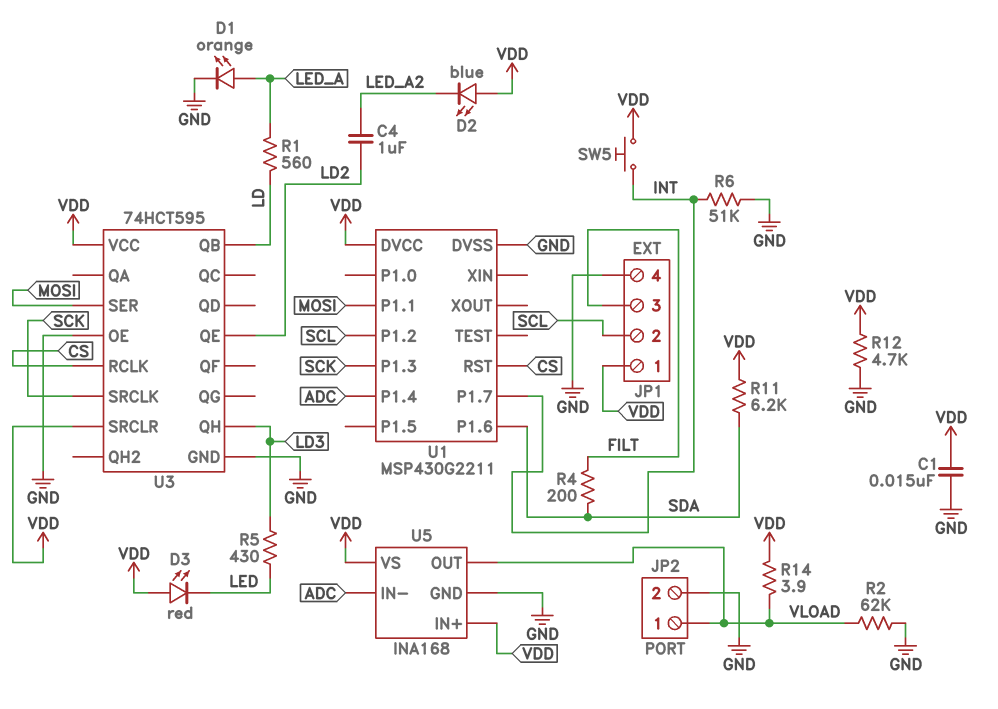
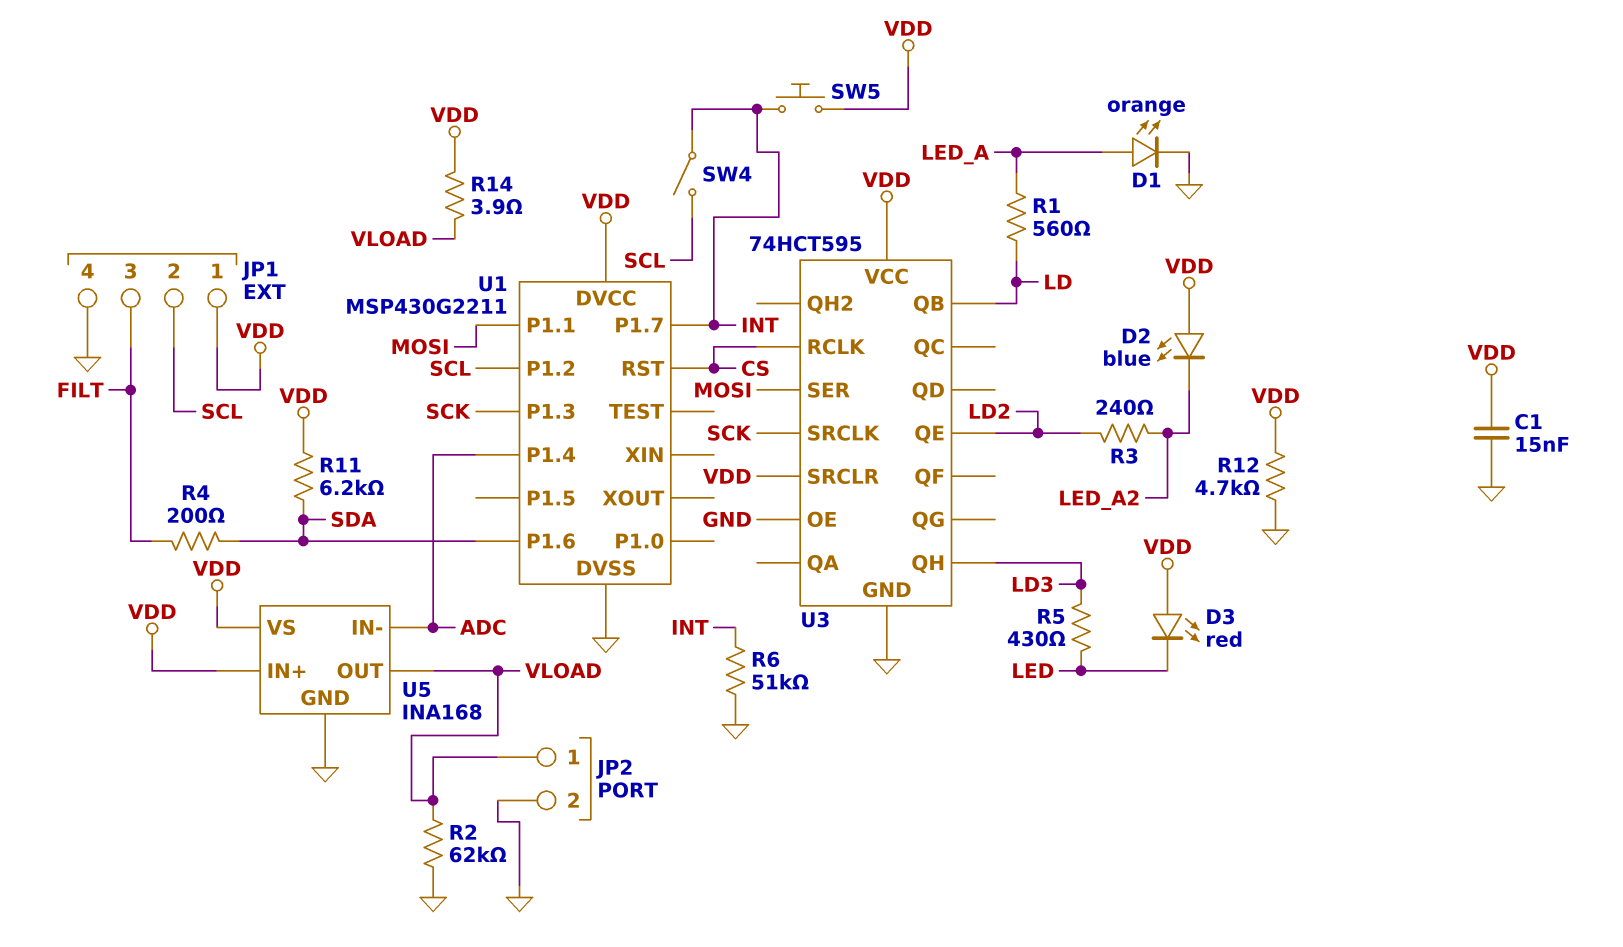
C4: 1uF (LD2, LED_A2) -> none
R3: none -> 240 (LD2, LED_A2)
SW4: none -> switch (INT, SCL)

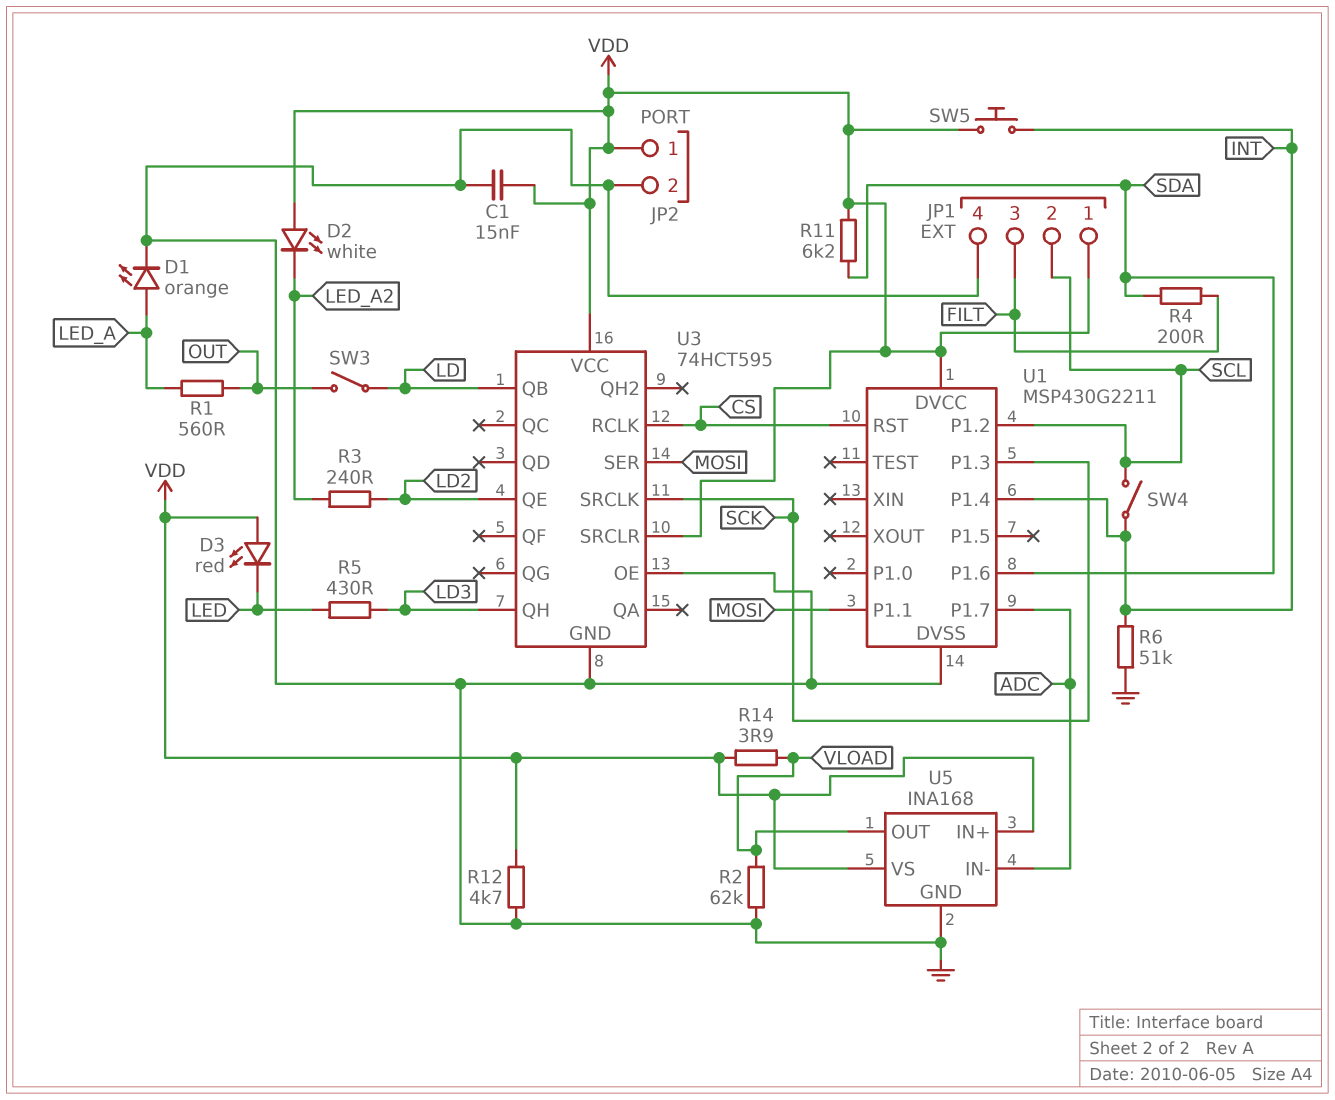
D2: LED blue (A VDD, K LED_A2) -> LED white (A VDD, K LED_A2)
JP2 pin 1: VLOAD -> VDD
R1: 560 (LD, LED_A) -> 560 (LED_A, OUT)
SW3: none -> switch (LD, OUT)
U1 pin P1.4: ADC -> INT
U1 pin P1.7: INT -> ADC

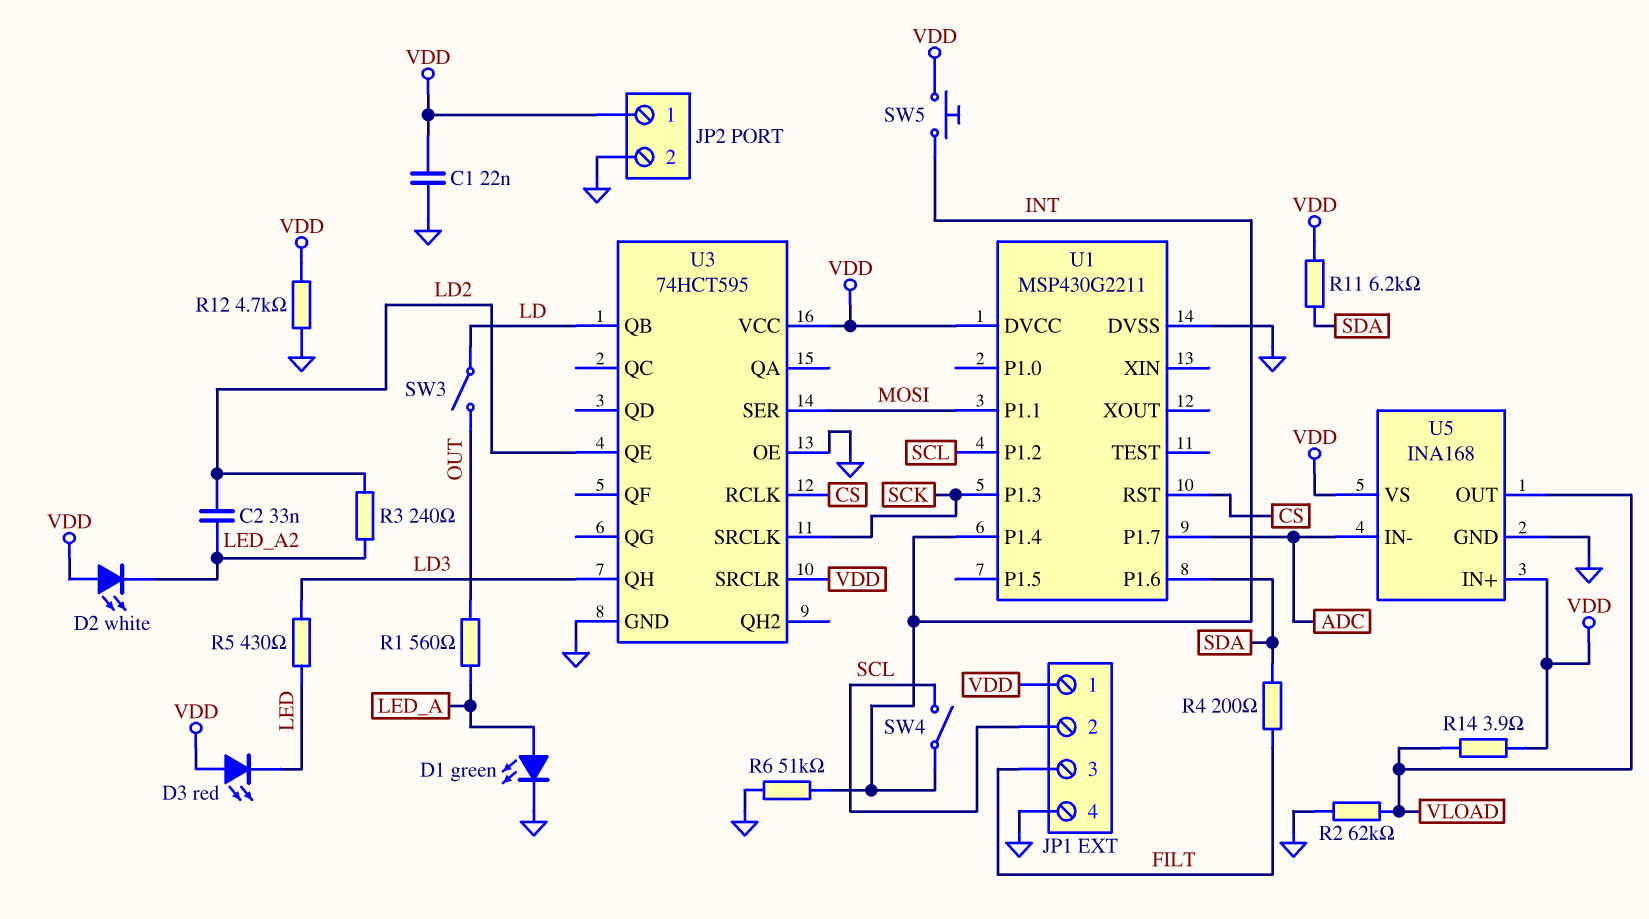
C1: 15nF (GND, VDD) -> 22nF (GND, VDD)
C2: none -> 33nF (LD2, LED_A2)
D1: LED orange (A LED_A, K GND) -> LED green (A LED_A, K GND)

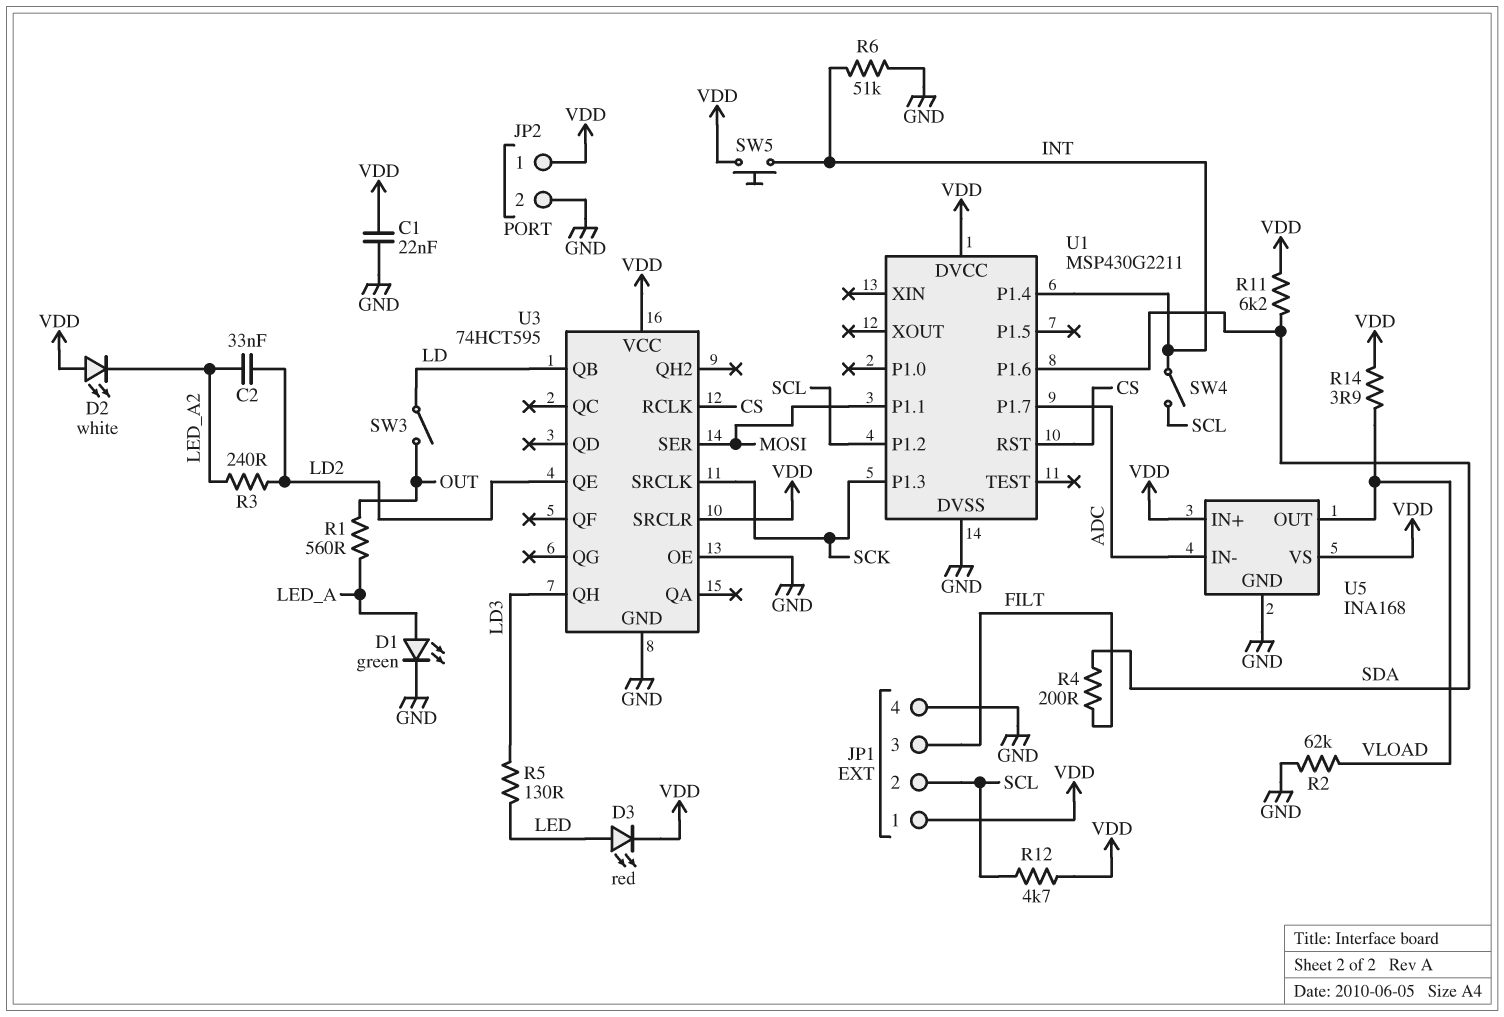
D3: LED red (A VDD, K LED) -> LED red (A LED, K VDD)
R5: 430 (LD3, LED) -> 130 (LD3, LED)
R12: 4.7k (GND, VDD) -> 4.7k (SCL, VDD)

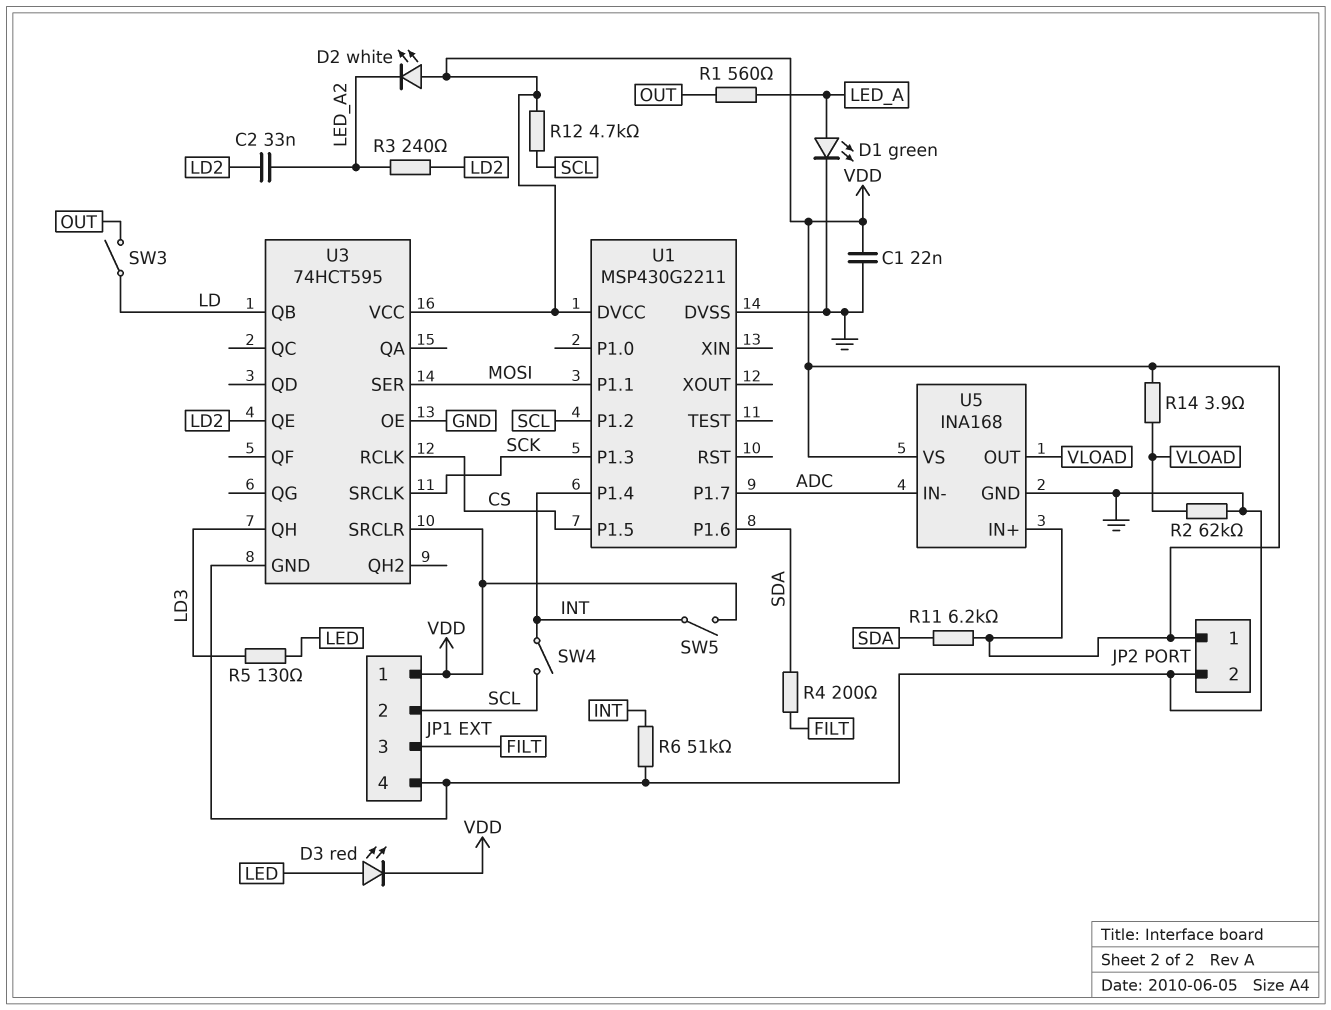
SW5: button (INT, VDD) -> switch (INT, VDD)
U1 pin P1.5: none -> CS
U1 pin RST: CS -> none

